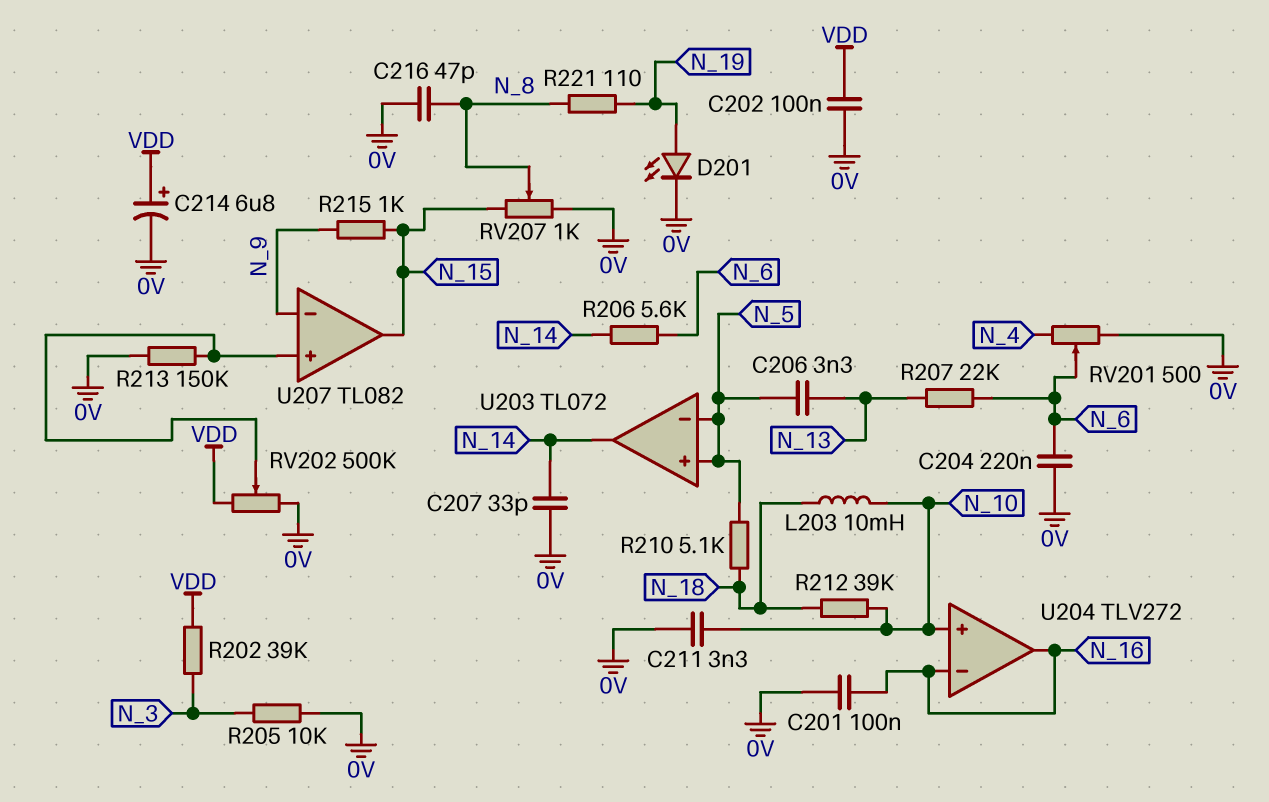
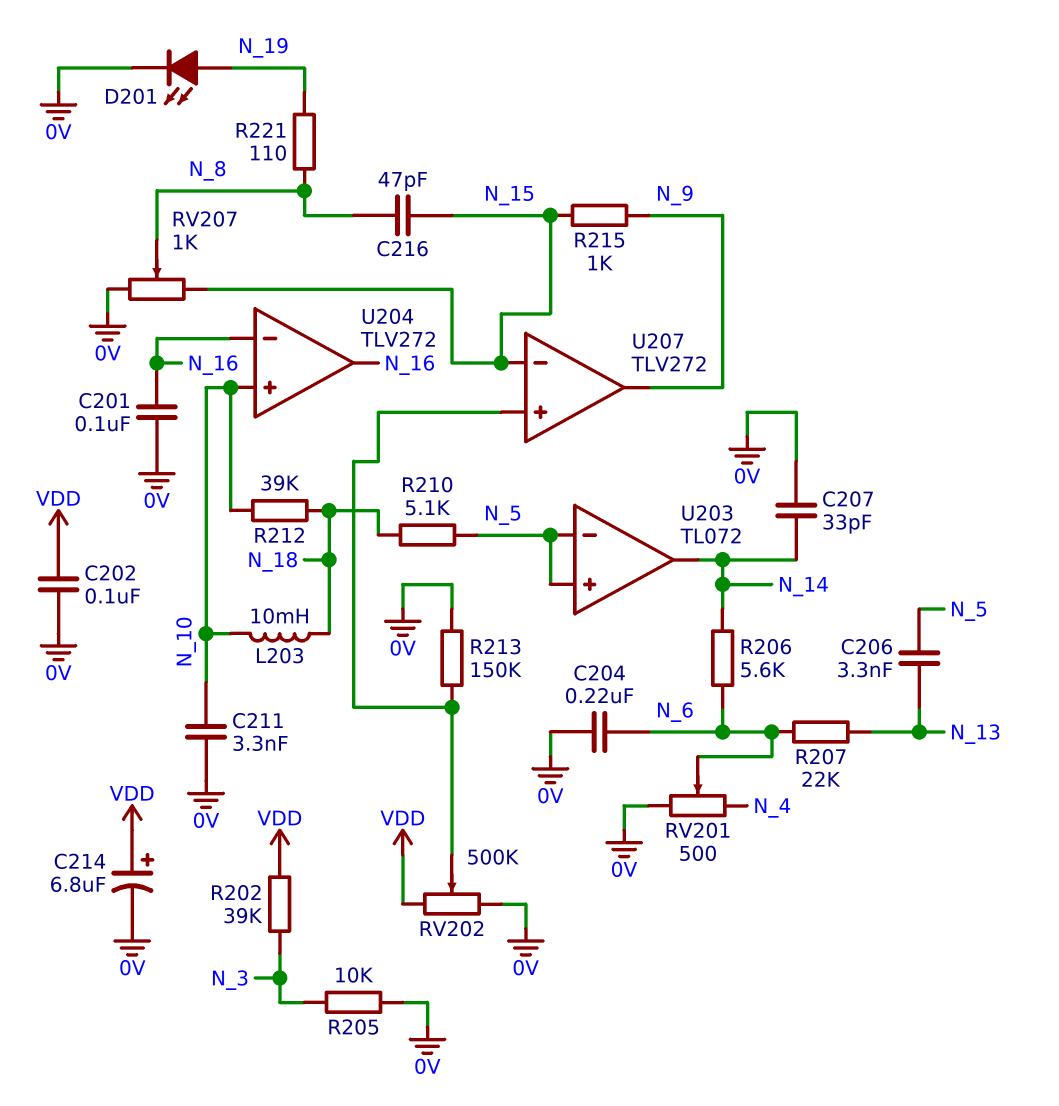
C216: 47pF (0V, N_8) -> 47pF (N_8, N_15)
U207: TL082 -> TLV272
U207 pin in-: N_9 -> N_15
U207 pin out: N_15 -> N_9

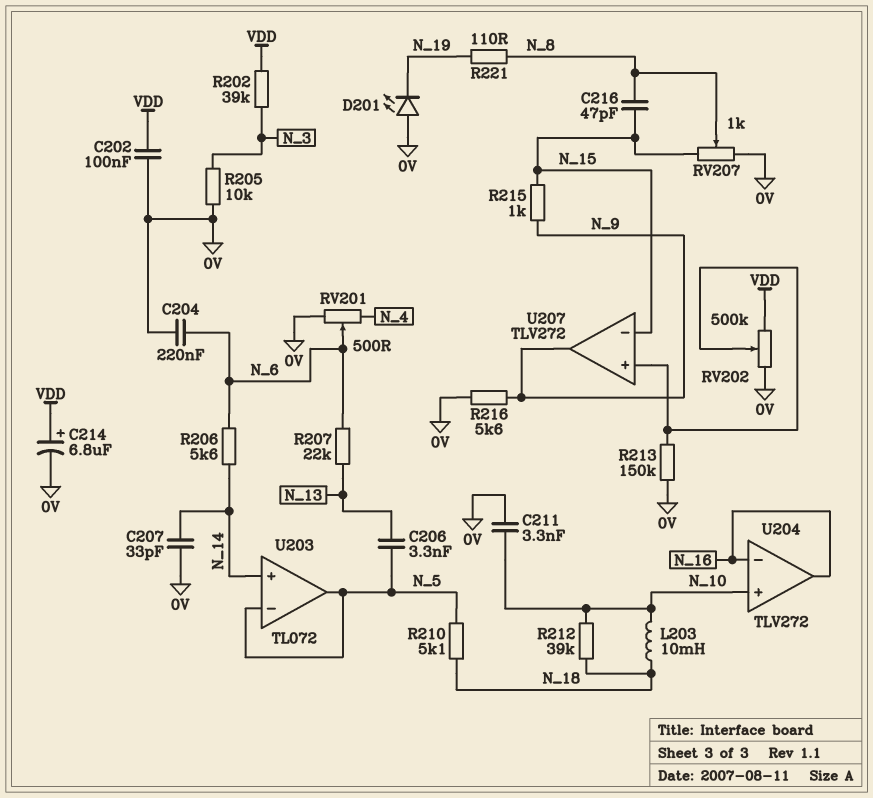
C201: 100nF (0V, N_16) -> none
D201: LED (A N_19, K 0V) -> LED (A 0V, K N_19)
R216: none -> 5.6k (0V, N_9)
U203 pin in+: N_5 -> N_14
U203 pin out: N_14 -> N_5

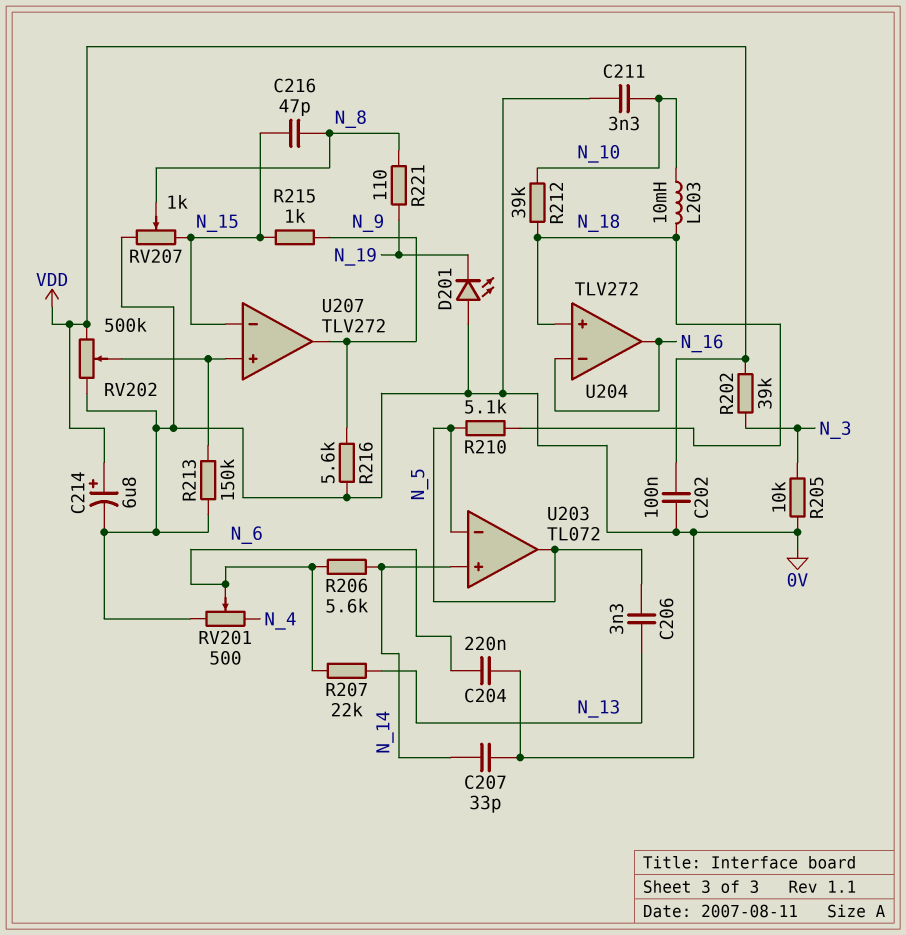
U204 pin in+: N_10 -> N_18

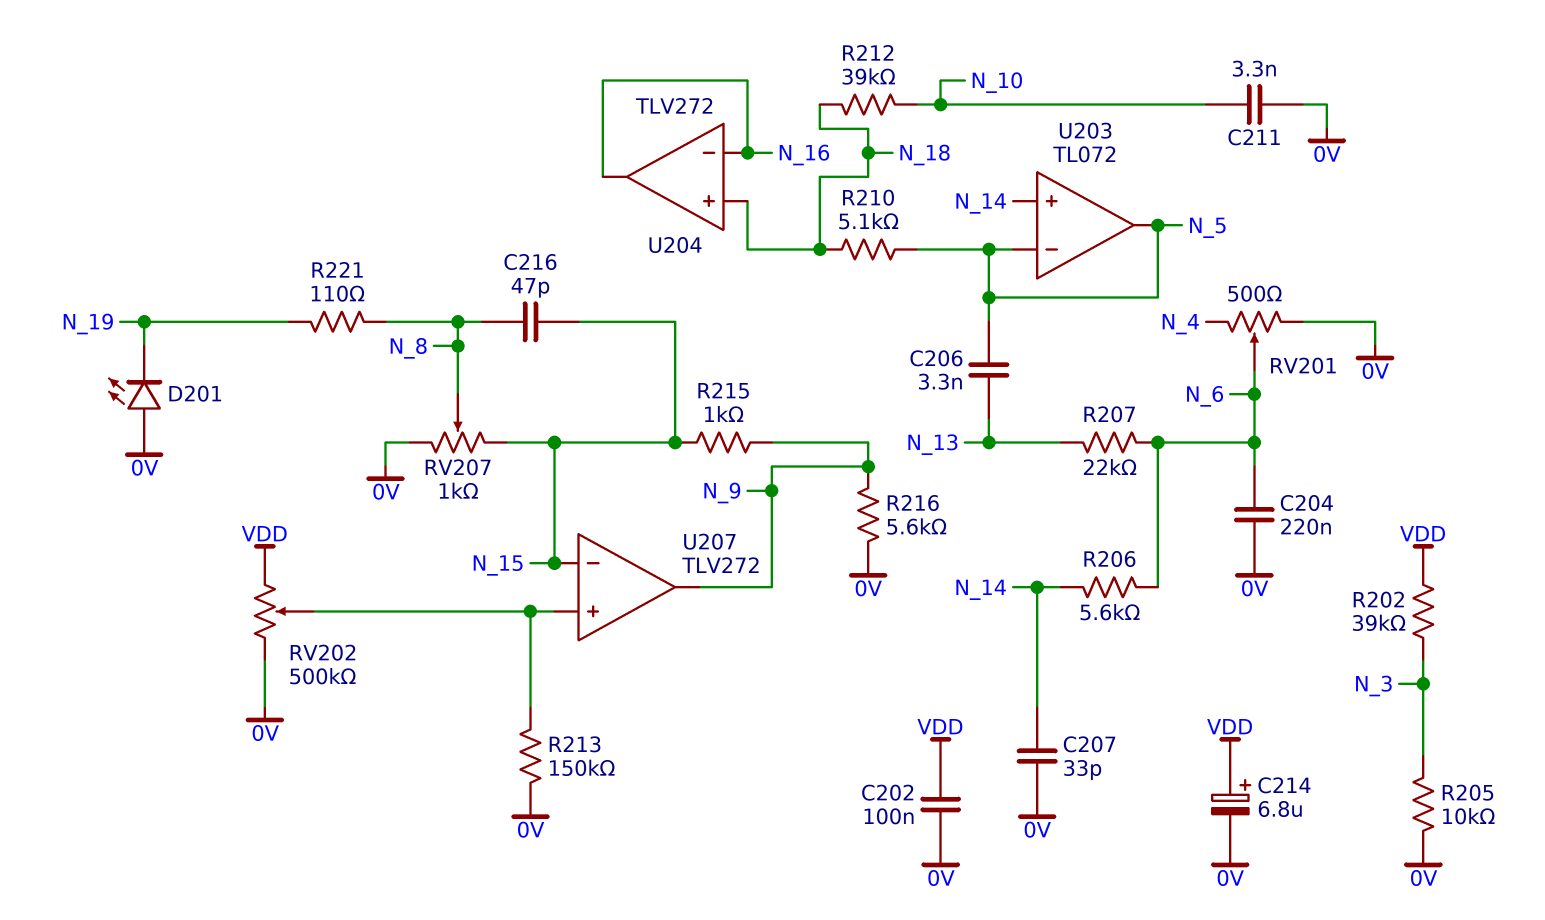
L203: 10mH (N_10, N_18) -> none

